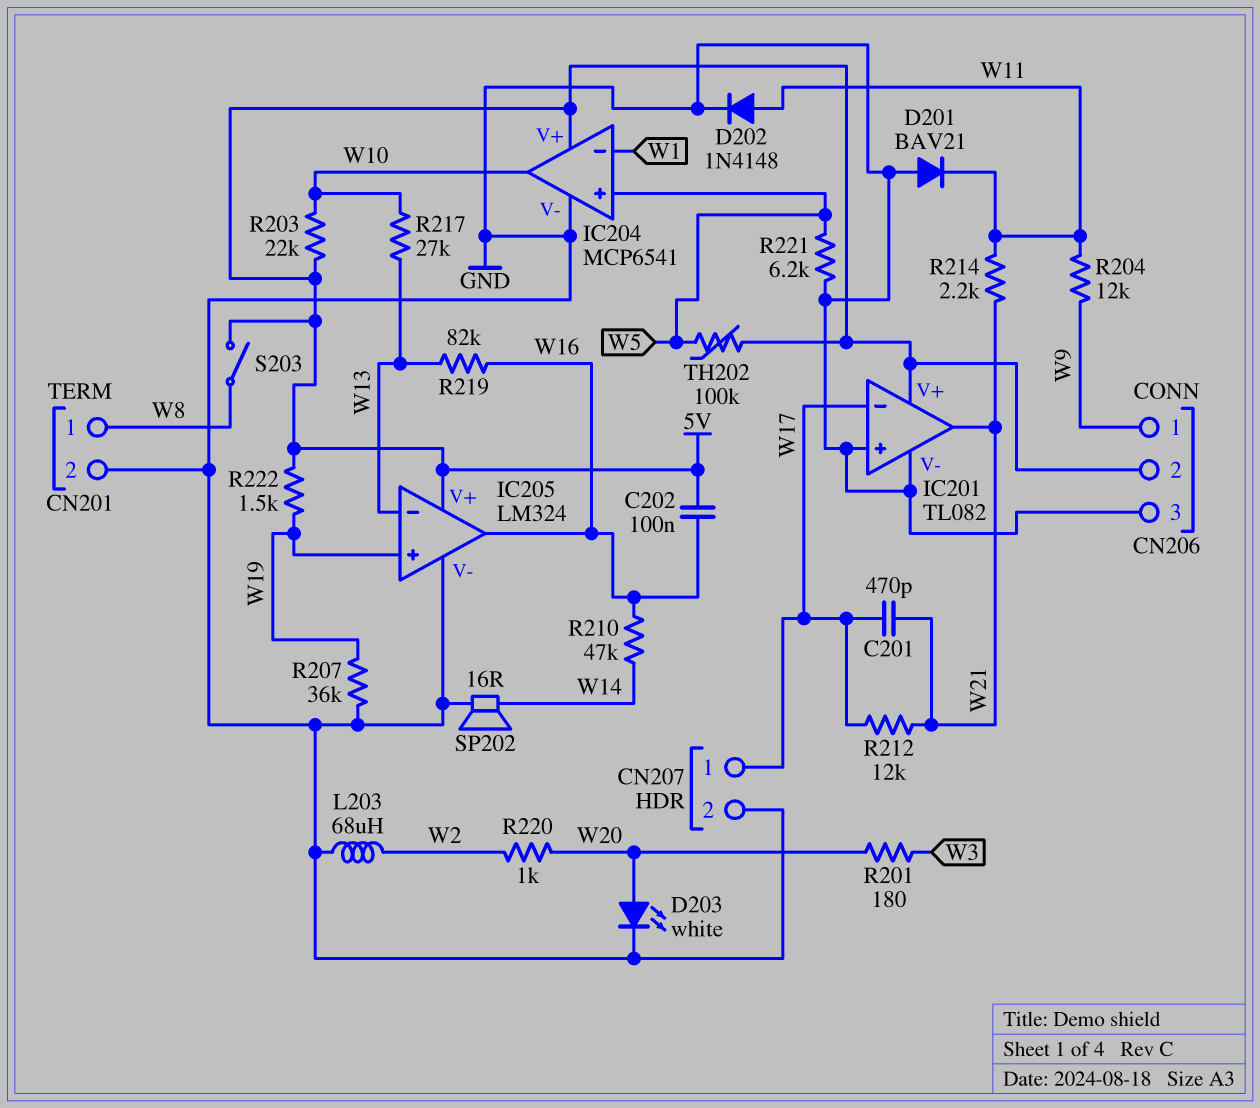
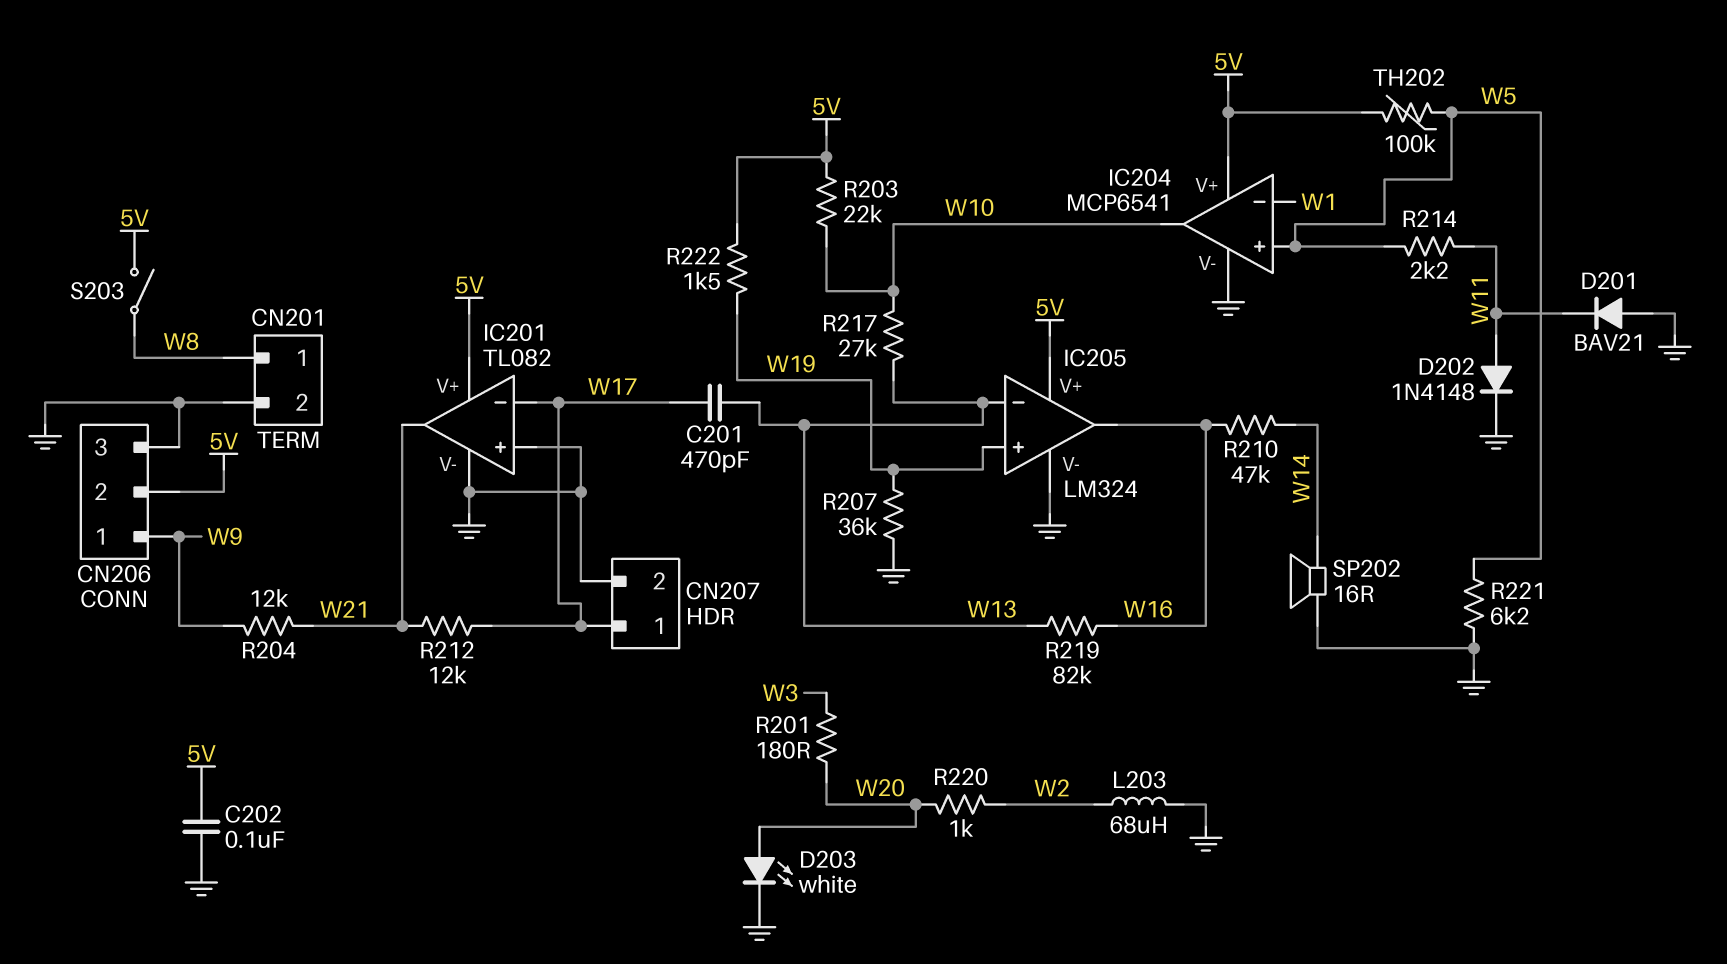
C201: 470pF (W17, W21) -> 470pF (W13, W17)
C202: 100nF (5V, W16) -> 100nF (5V, GND)
R204: 12k (W9, W11) -> 12k (W9, W21)
R214: 2.2k (W11, W21) -> 2.2k (W5, W11)

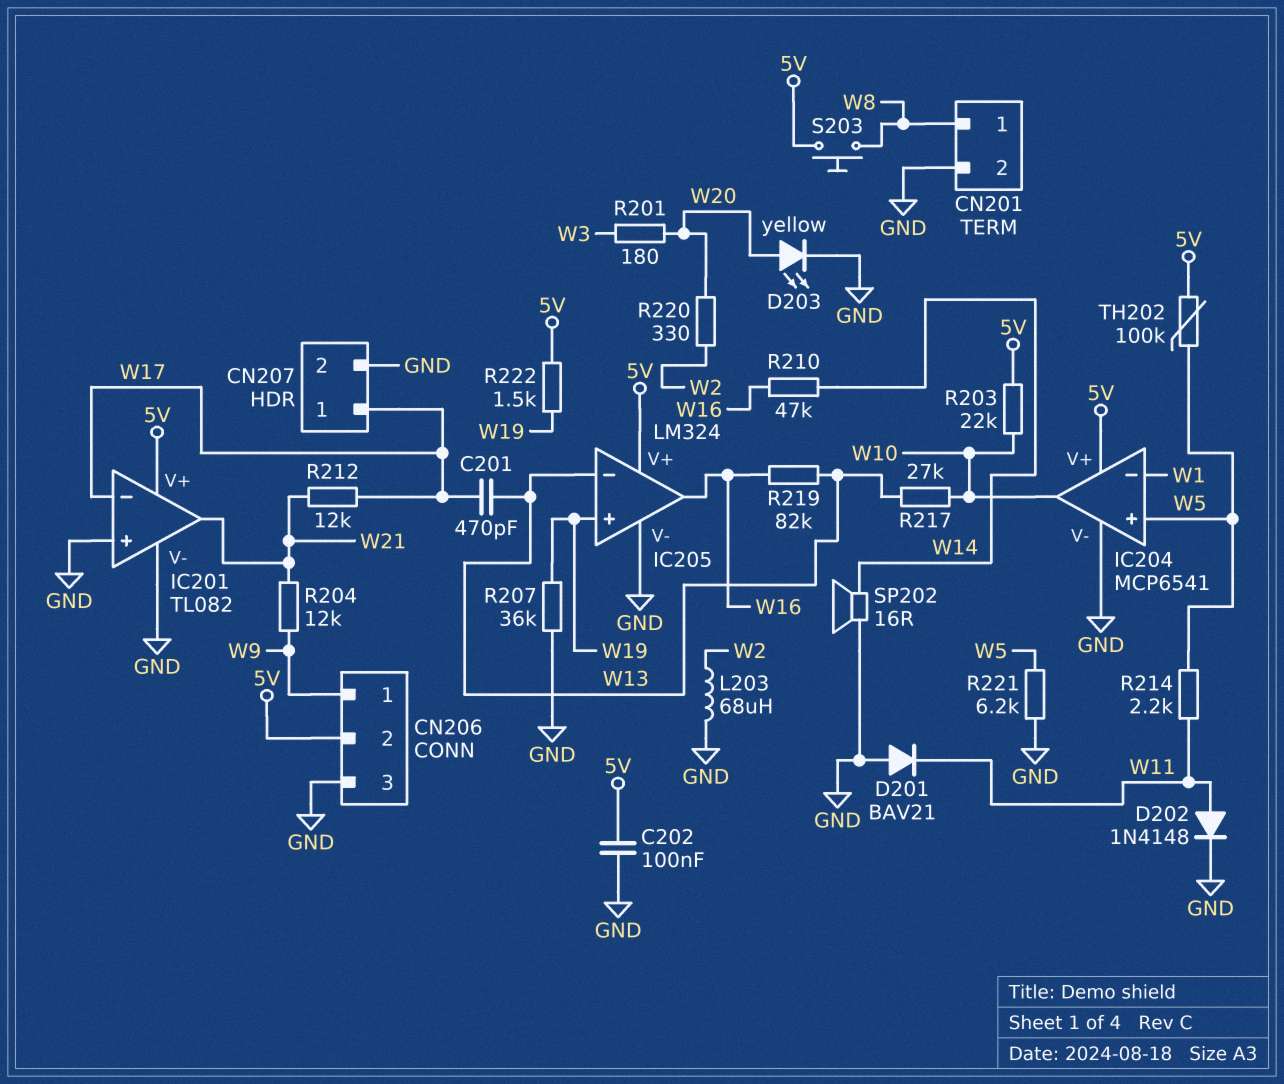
D203: LED white (A W20, K GND) -> LED yellow (A W20, K GND)
R220: 1k (W2, W20) -> 330 (W2, W20)
S203: switch (5V, W8) -> button (5V, W8)

